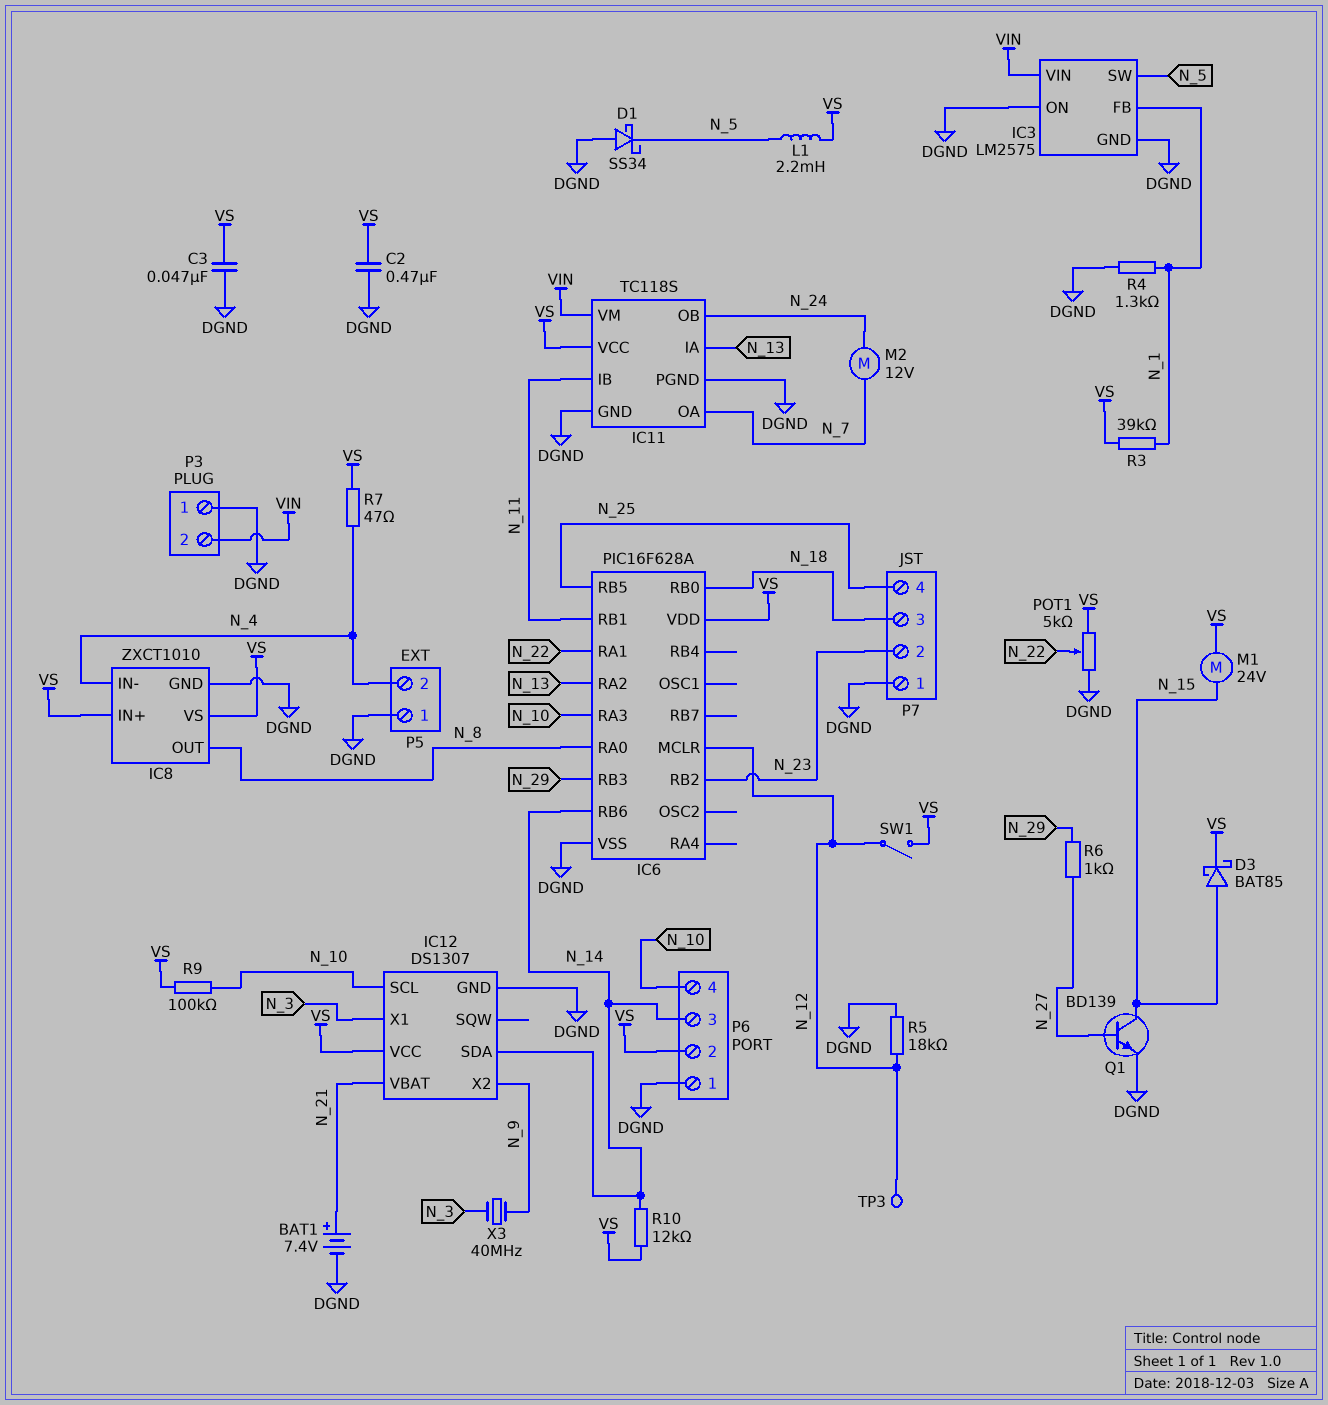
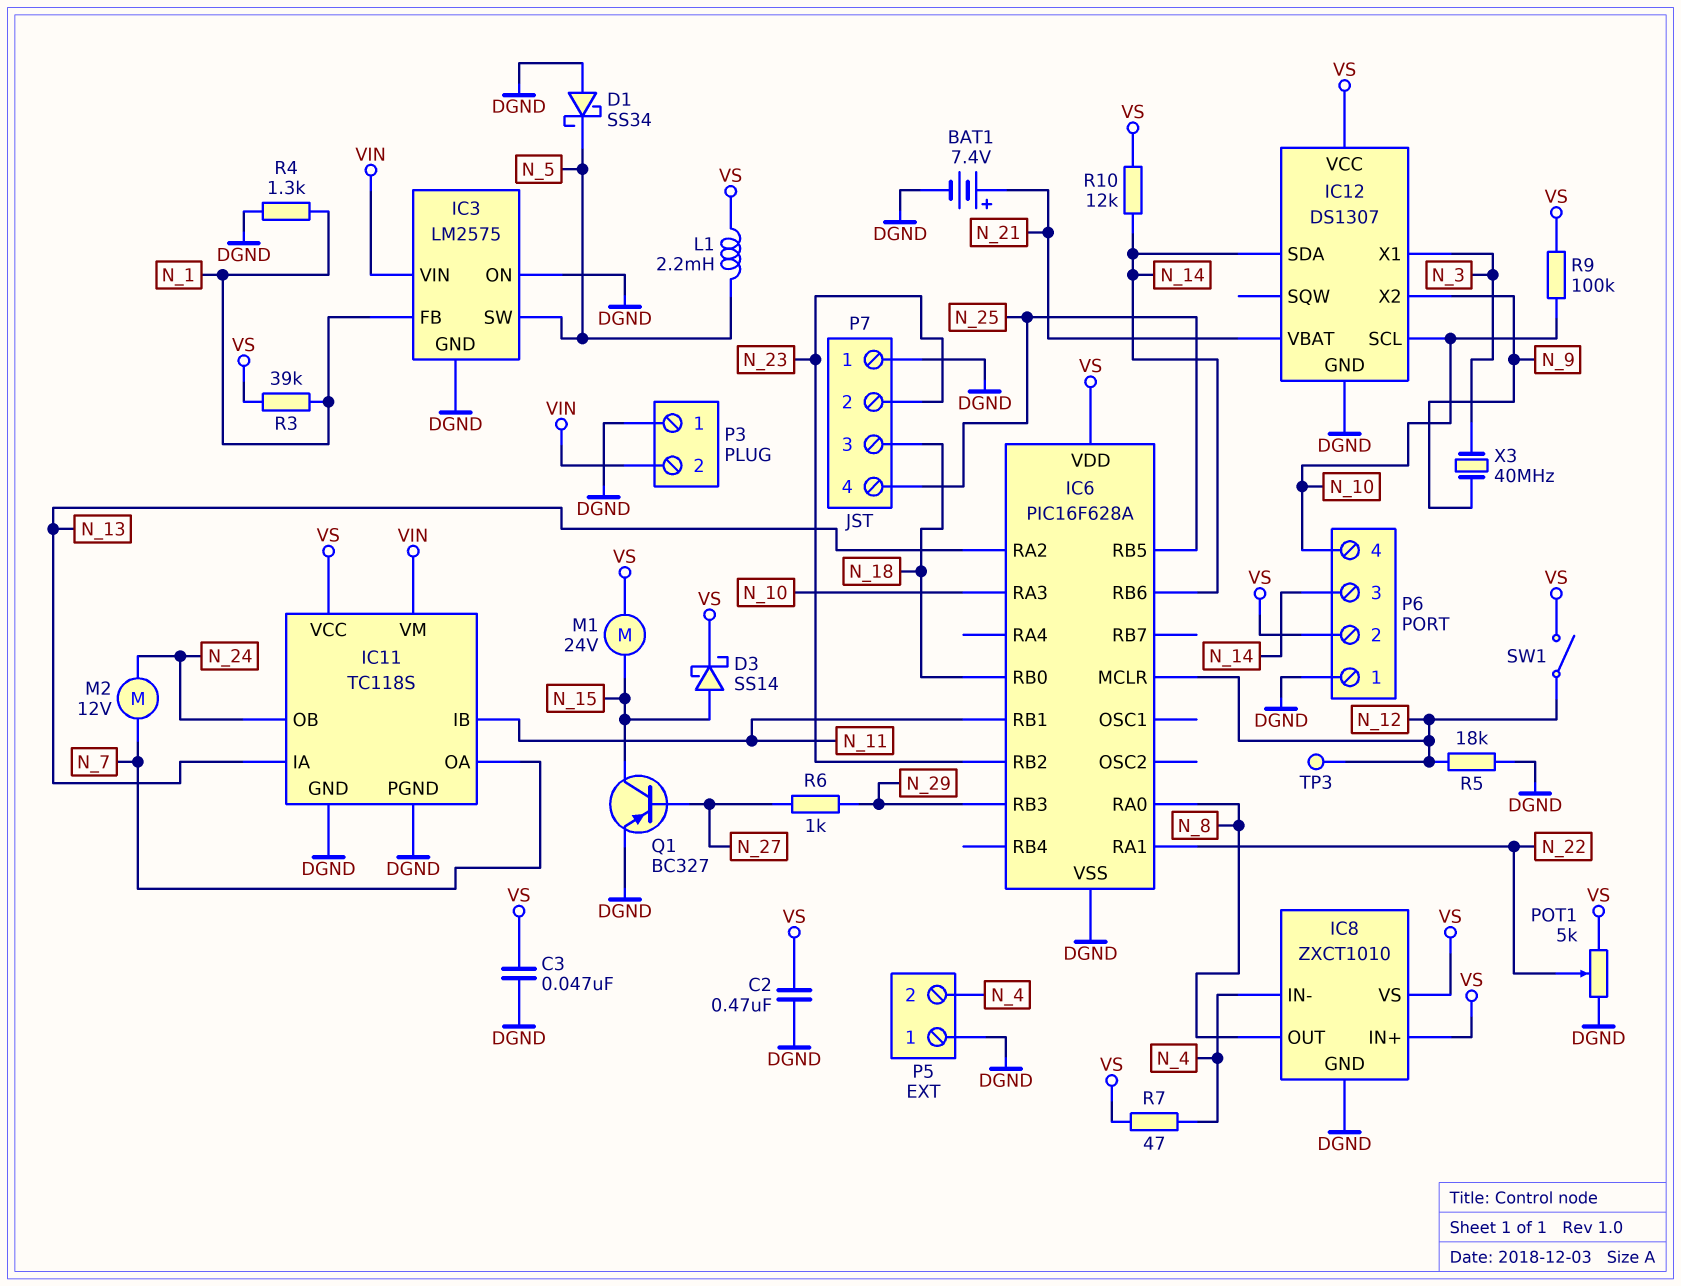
D3: schottky BAT85 (A N_15, K VS) -> schottky SS14 (A N_15, K VS)
Q1: NPN BD139 (B N_27, C N_15, E DGND) -> PNP BC327 (B N_27, C N_15, E DGND)

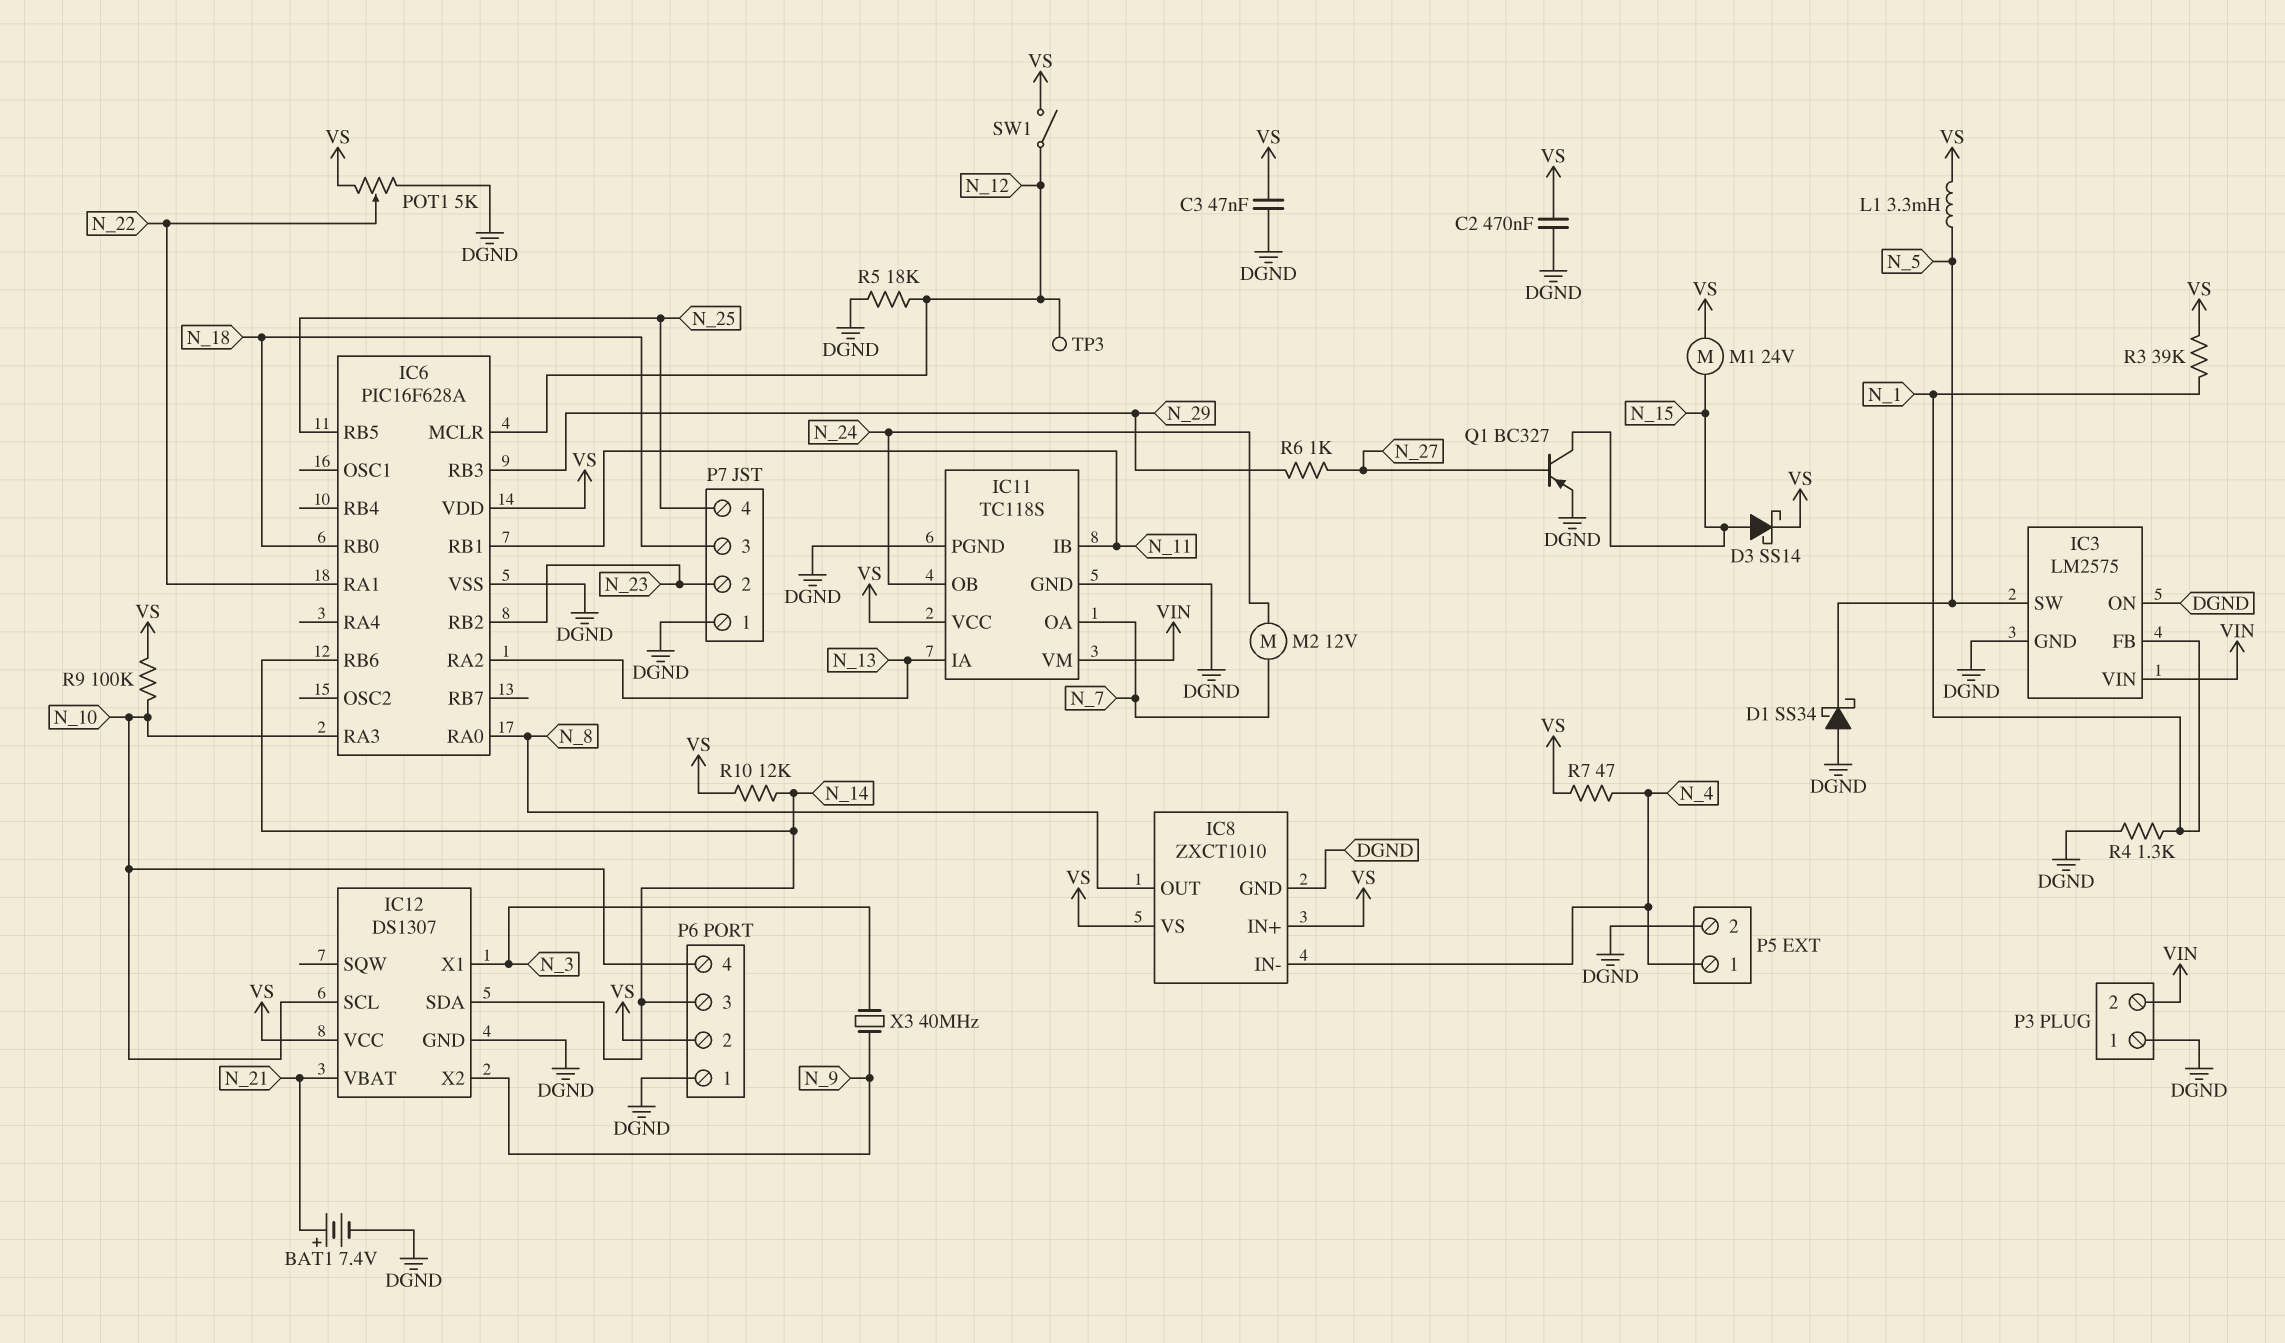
L1: 2.2mH (N_5, VS) -> 3.3mH (N_5, VS)
P5 pin 1: DGND -> N_4
P5 pin 2: N_4 -> DGND

